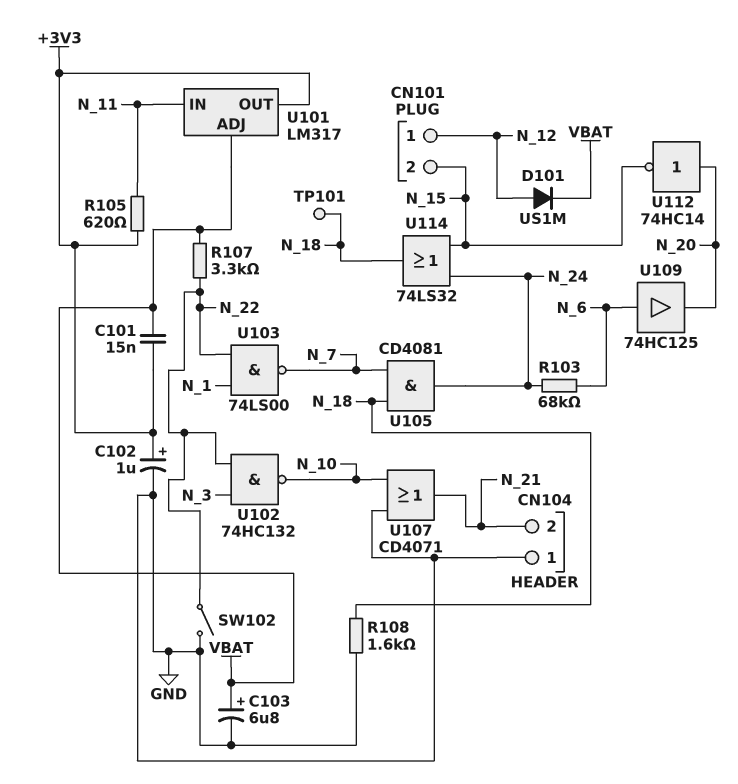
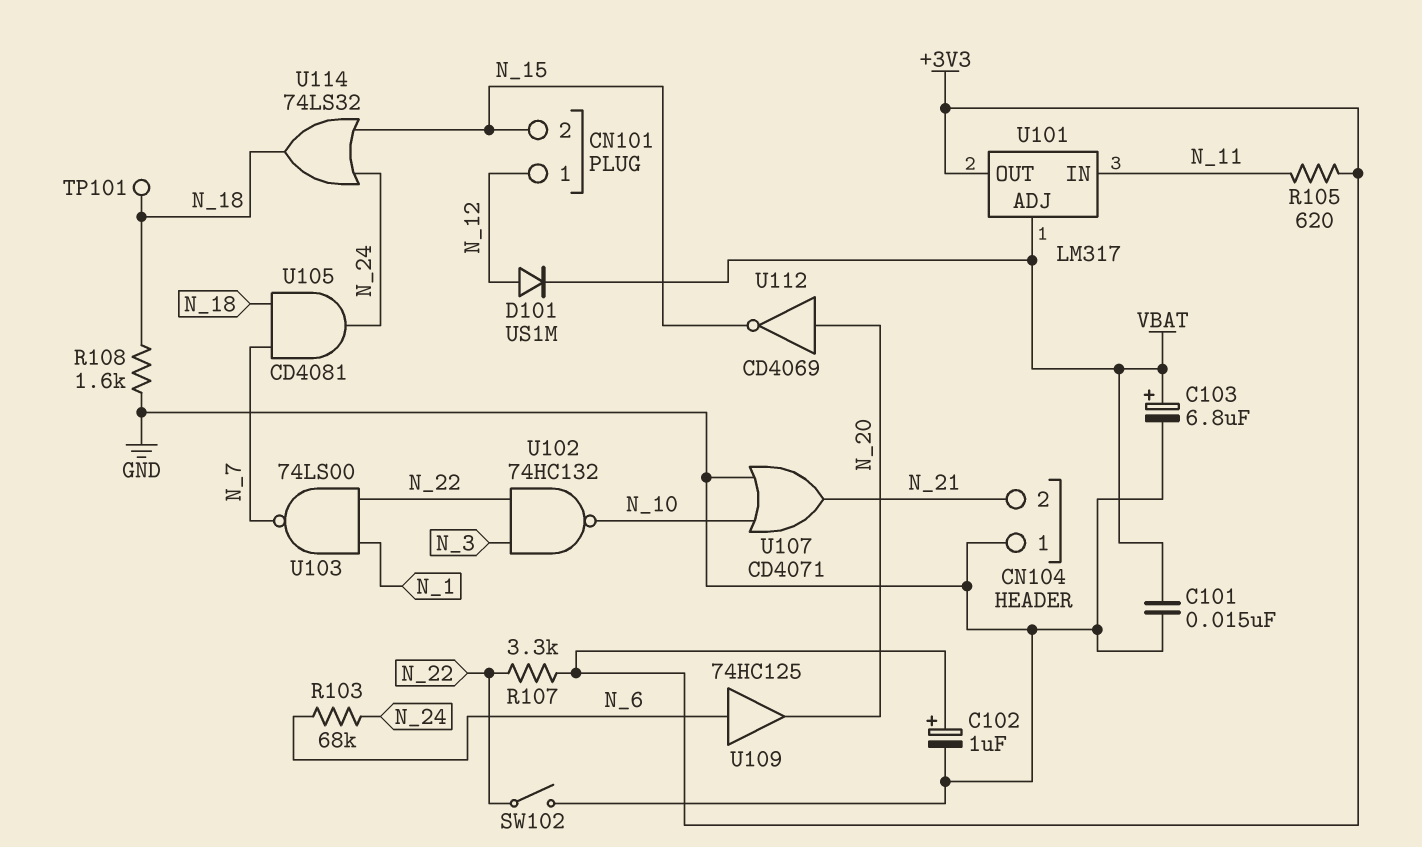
C101: 15nF (+3V3, VBAT) -> 15nF (GND, VBAT)
R107: 3.3k (N_22, VBAT) -> 3.3k (+3V3, N_22)
U112: NOT 74HC14 (in N_20, out N_15) -> NOT CD4069 (in N_20, out N_15)

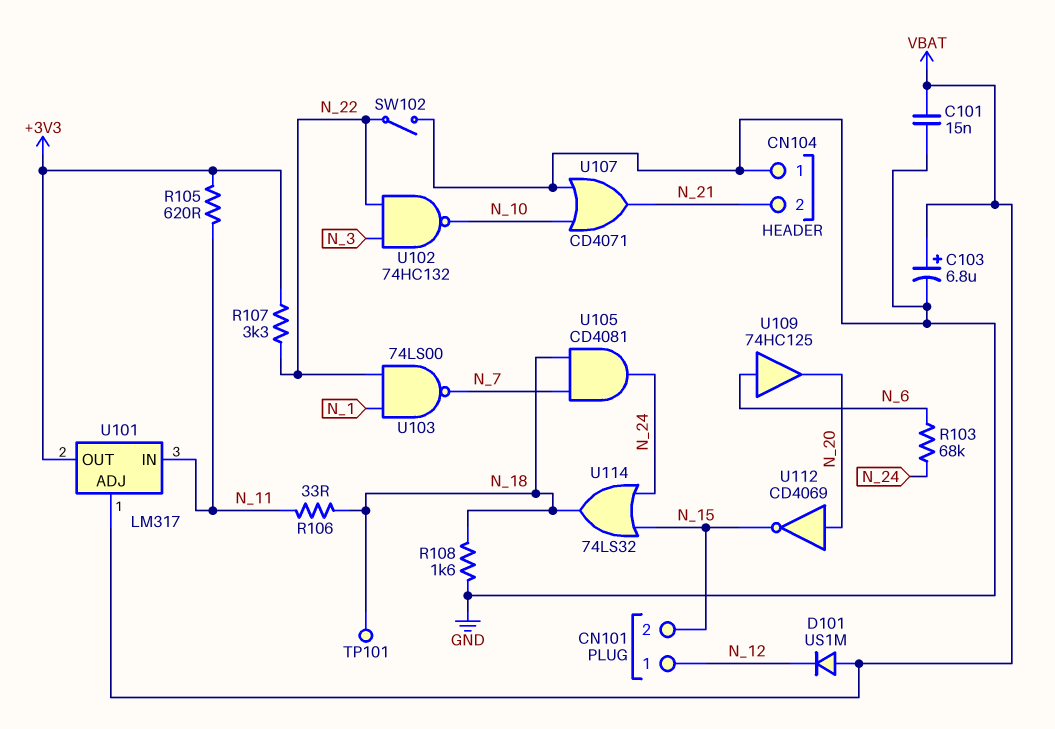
C102: 1uF (plus +3V3, minus GND) -> none
D101: diode US1M (A N_12, K VBAT) -> diode US1M (A VBAT, K N_12)
R106: none -> 33 (N_11, N_18)

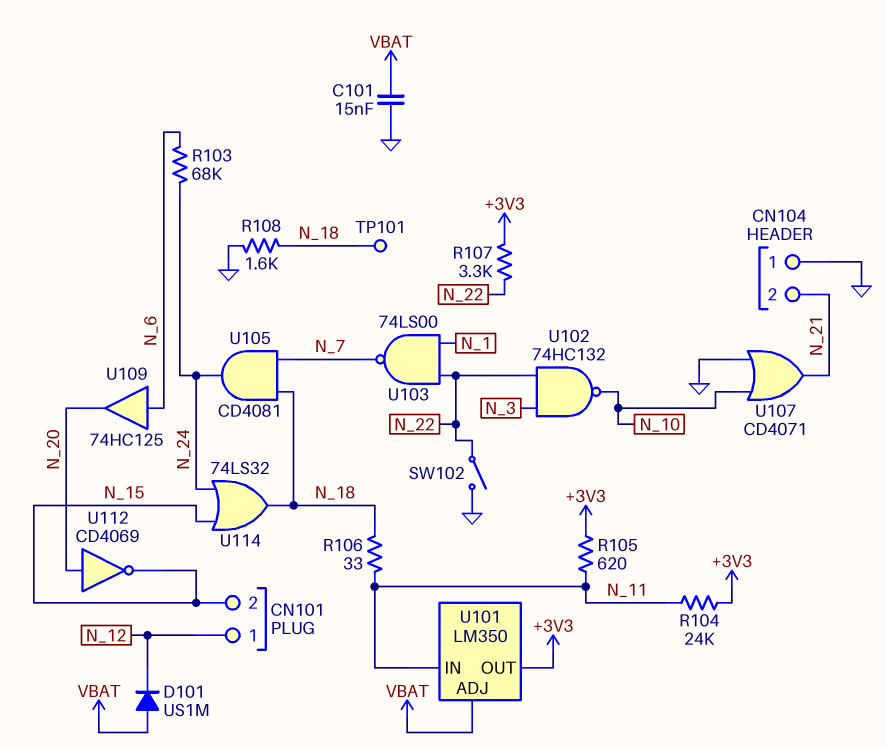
C103: 6.8uF (plus VBAT, minus GND) -> none
R104: none -> 24k (+3V3, N_11)
U101: LM317 -> LM350

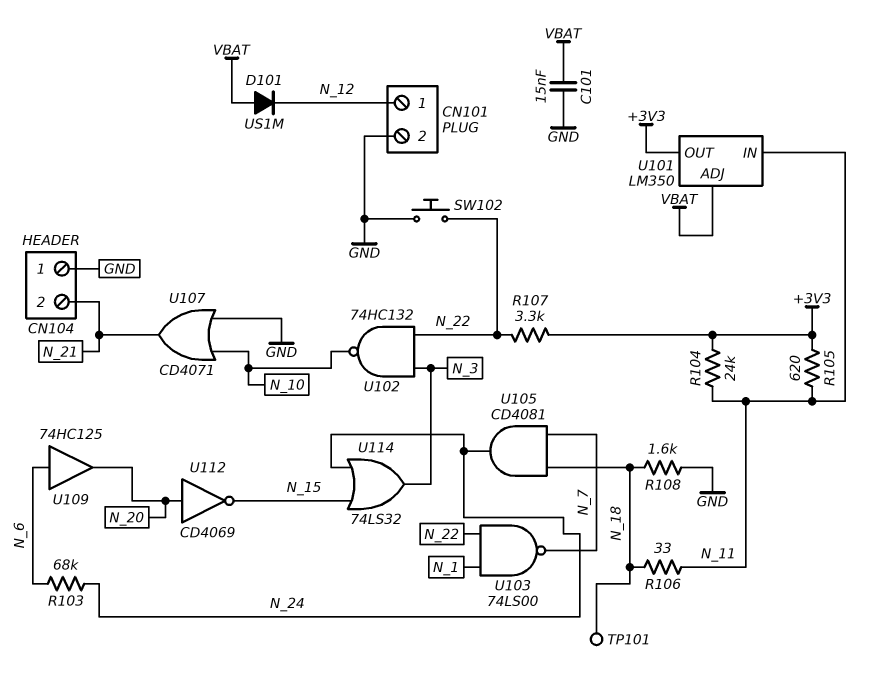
CN101 pin 2: N_15 -> GND
SW102: switch (GND, N_22) -> button (GND, N_22)
U114: OR 74LS32 (in N_15, in N_24, out N_18) -> OR 74LS32 (in N_15, in N_24, out N_3)

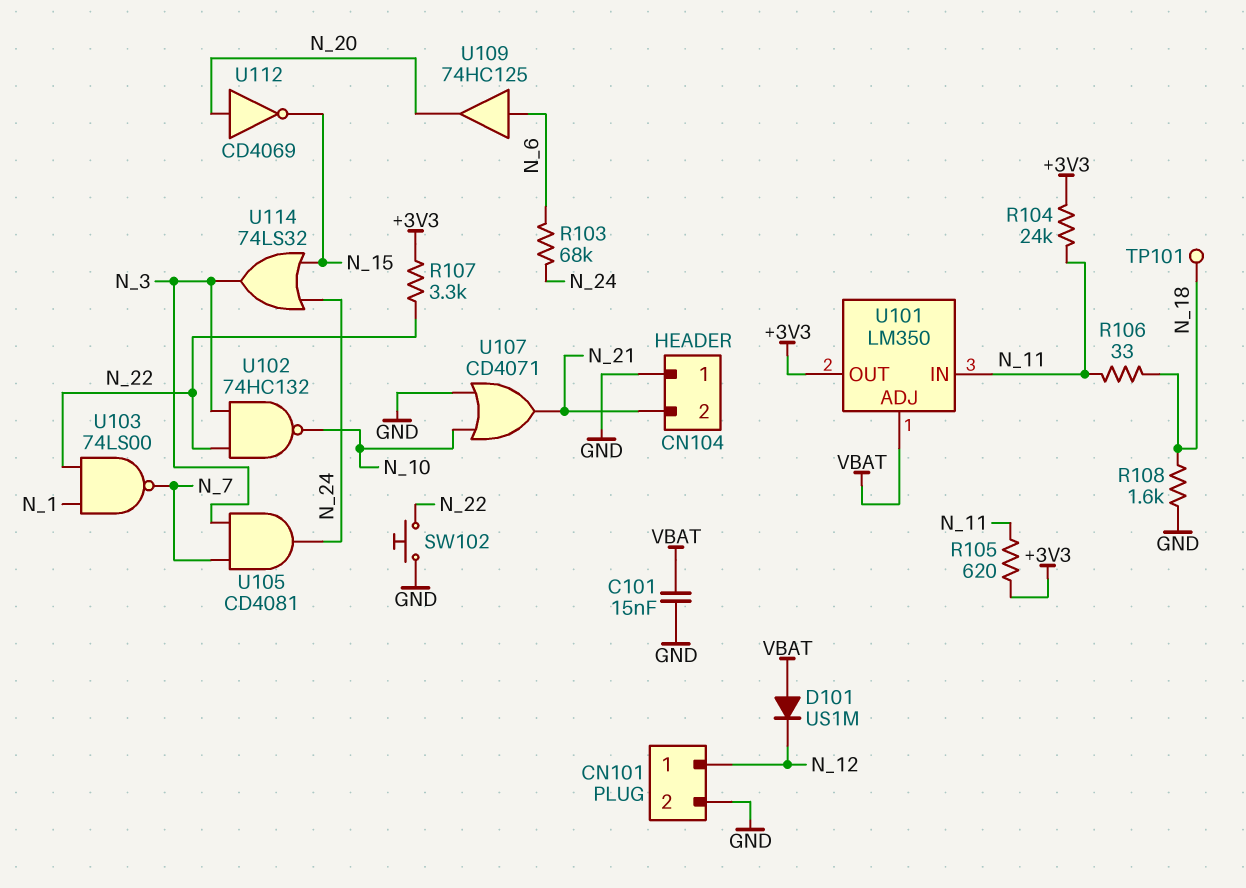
U105: AND CD4081 (in N_7, in N_18, out N_24) -> AND CD4081 (in N_3, in N_7, out N_24)

